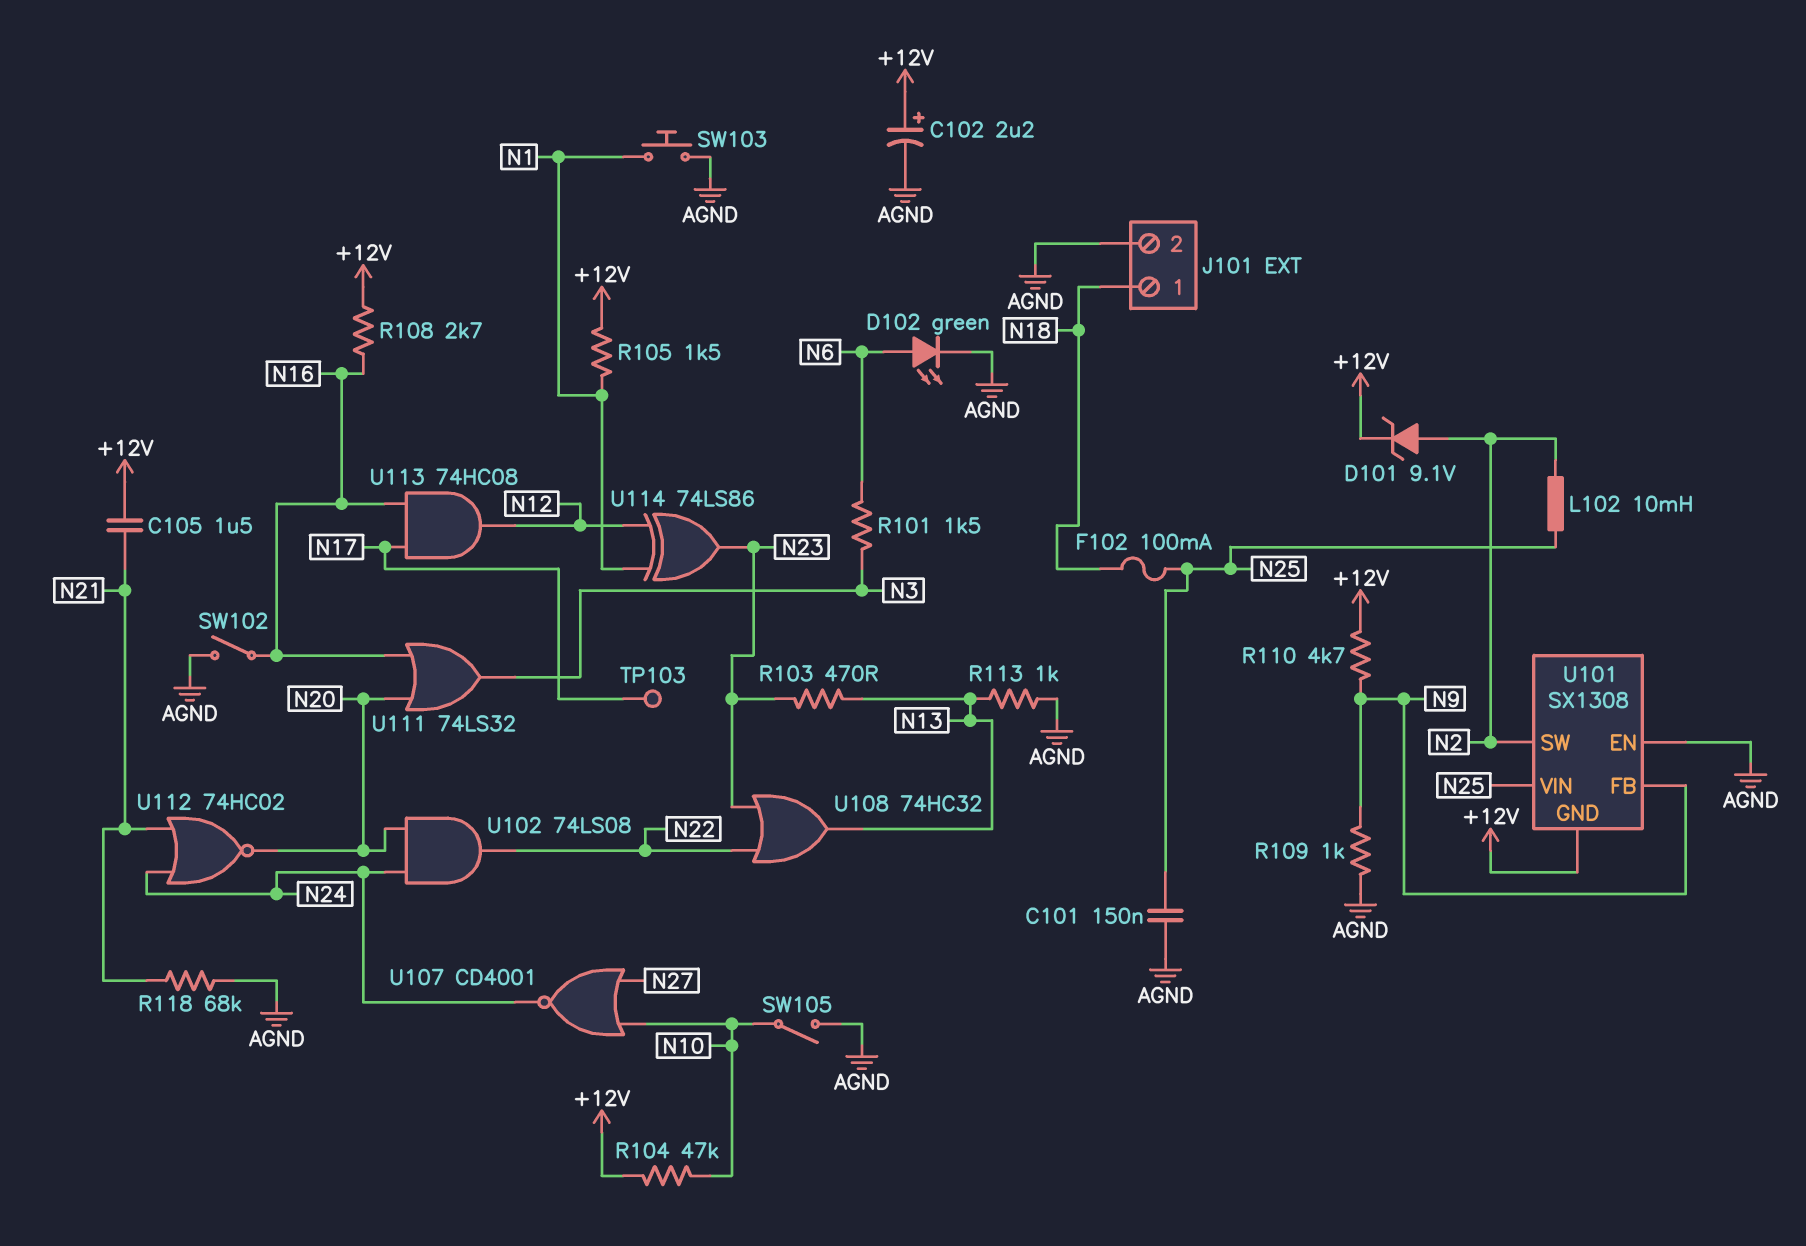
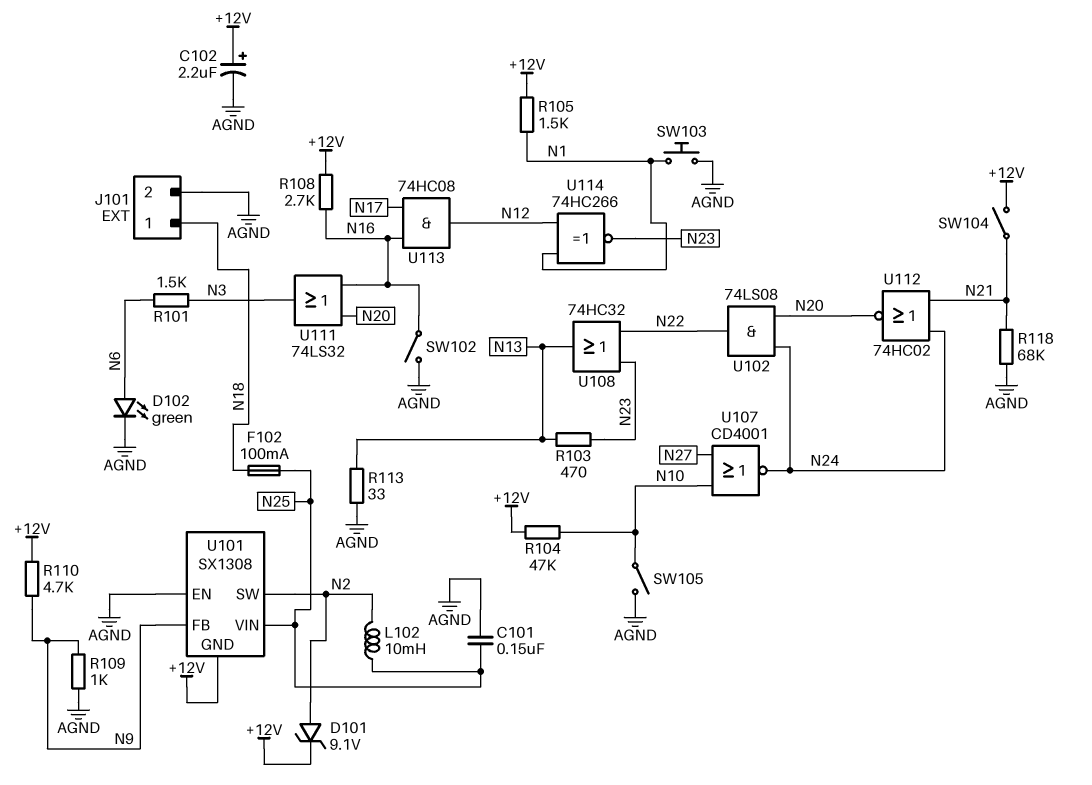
C105: 1.5uF (+12V, N21) -> none
R113: 1k (AGND, N13) -> 33 (AGND, N13)
SW104: none -> switch (+12V, N21)
TP103: test point (N17) -> none
U114: XOR 74LS86 (in N1, in N12, out N23) -> XNOR 74HC266 (in N1, in N12, out N23)

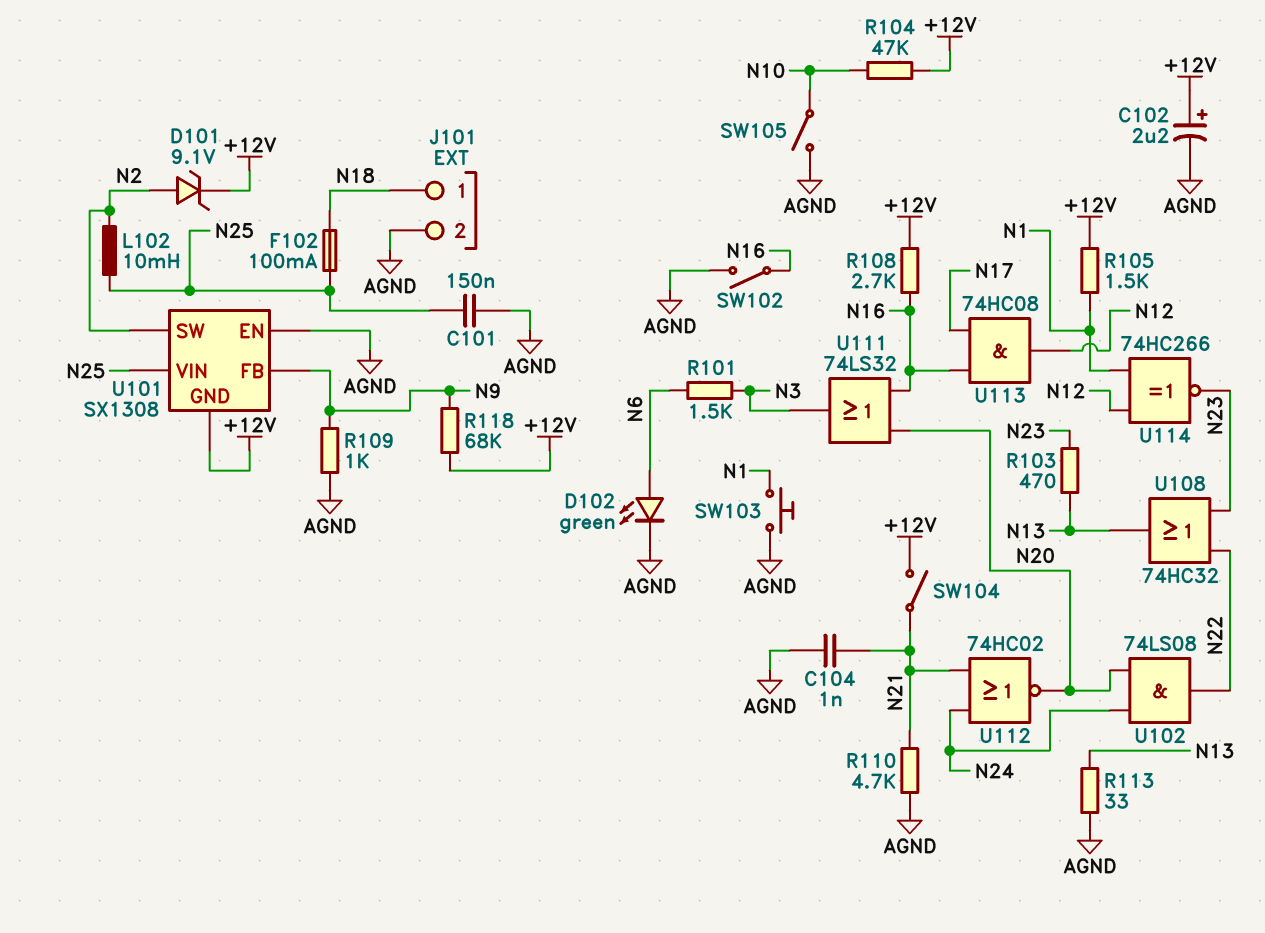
C104: none -> 1nF (AGND, N21)
R110: 4.7k (+12V, N9) -> 4.7k (AGND, N21)
R118: 68k (AGND, N21) -> 68k (+12V, N9)
U107: NOR CD4001 (in N10, in N27, out N24) -> none

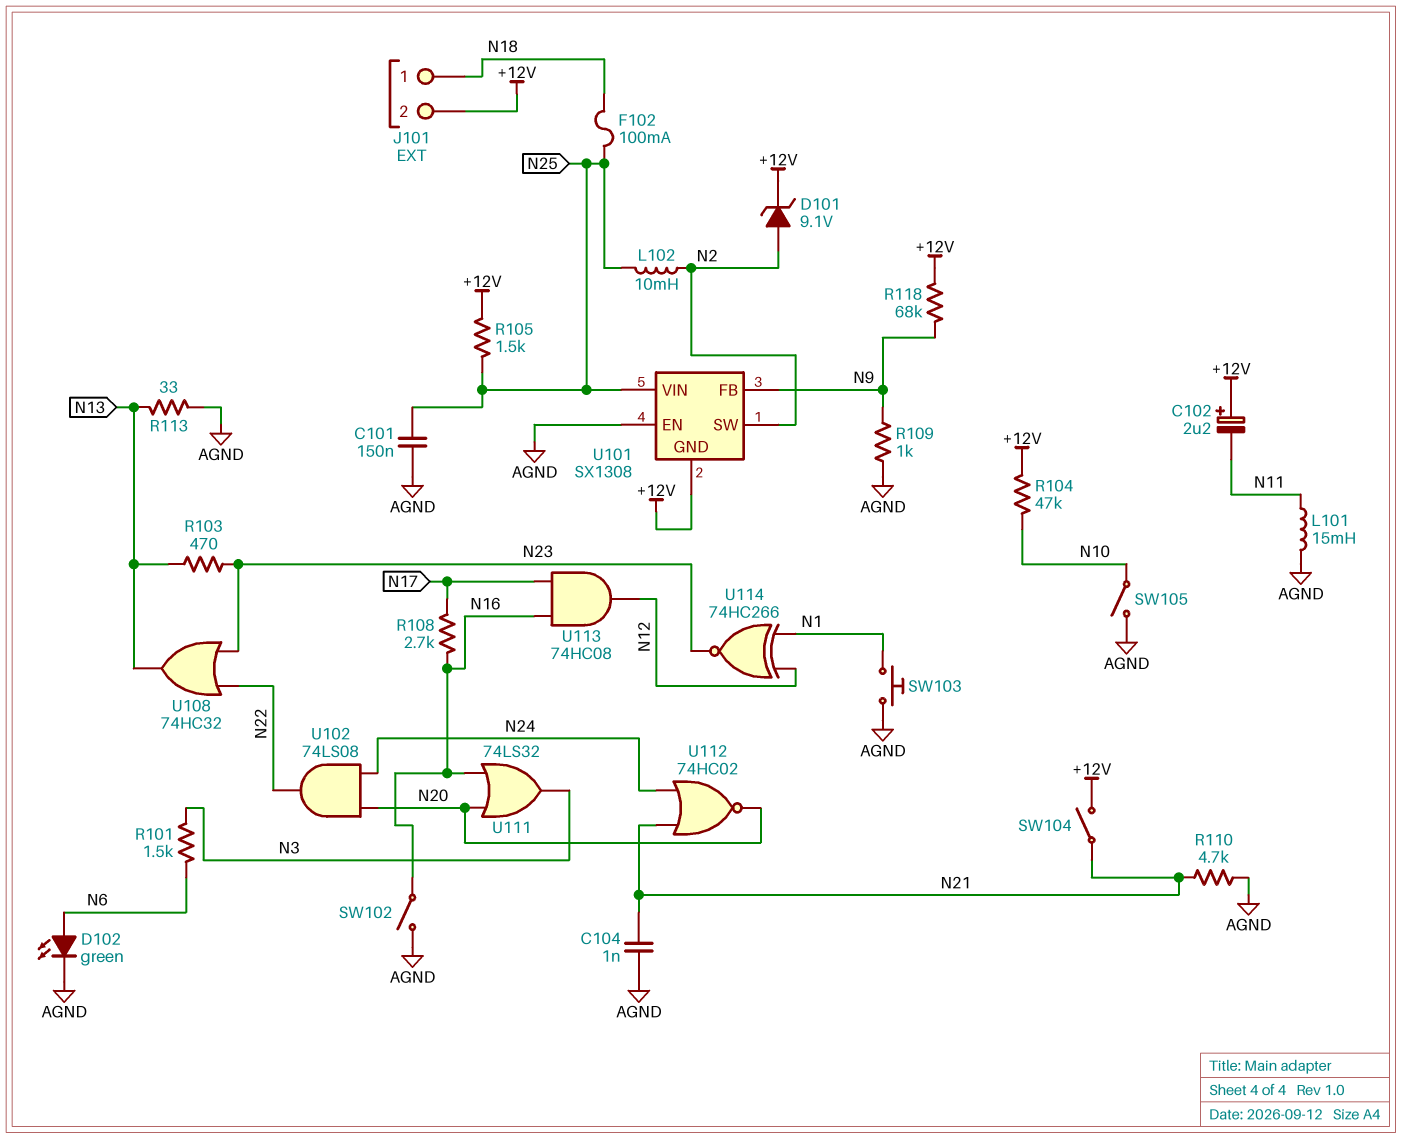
C102: 2.2uF (plus +12V, minus AGND) -> 2.2uF (plus +12V, minus N11)
J101 pin 2: AGND -> +12V
L101: none -> 15mH (AGND, N11)
R105: 1.5k (+12V, N1) -> 1.5k (+12V, N25)
R108: 2.7k (+12V, N16) -> 2.7k (N16, N17)

